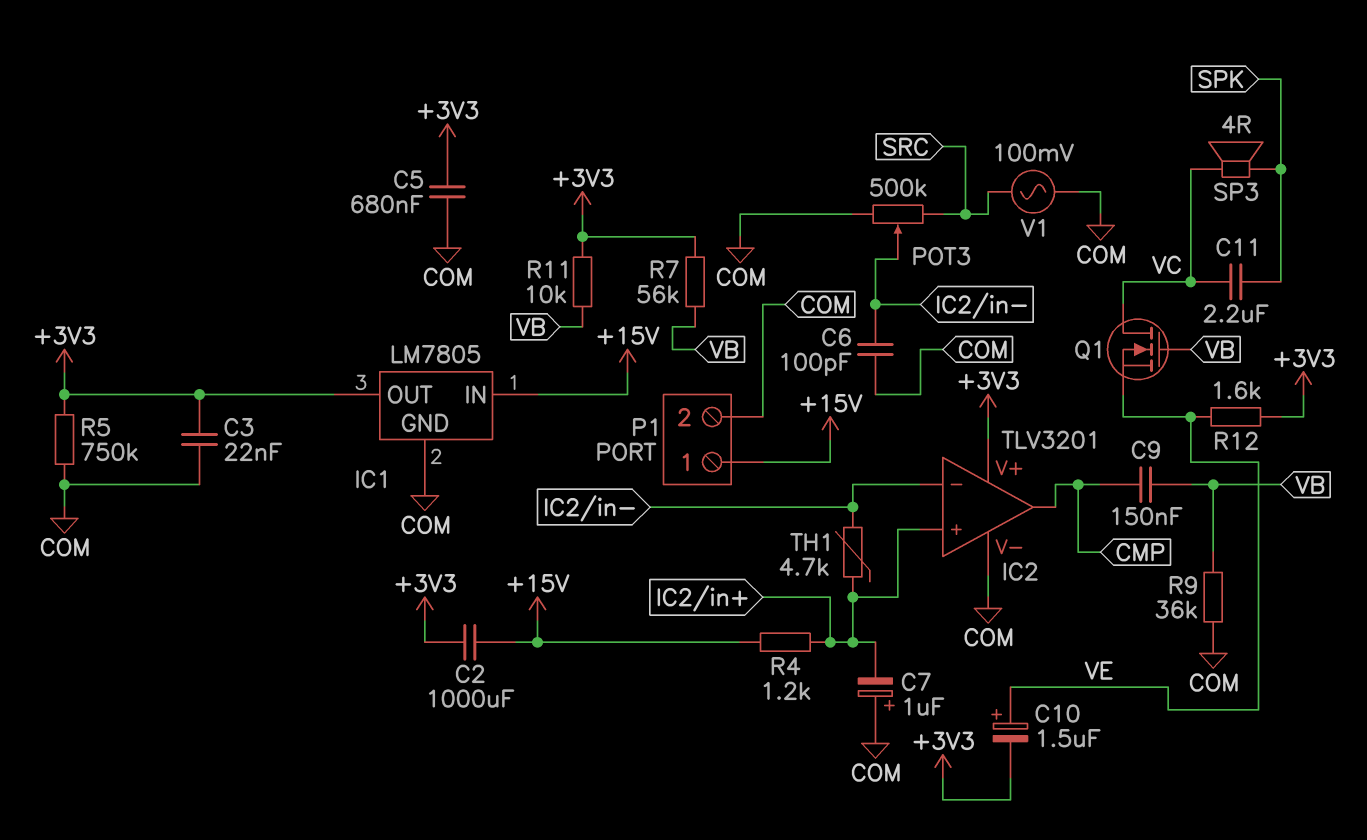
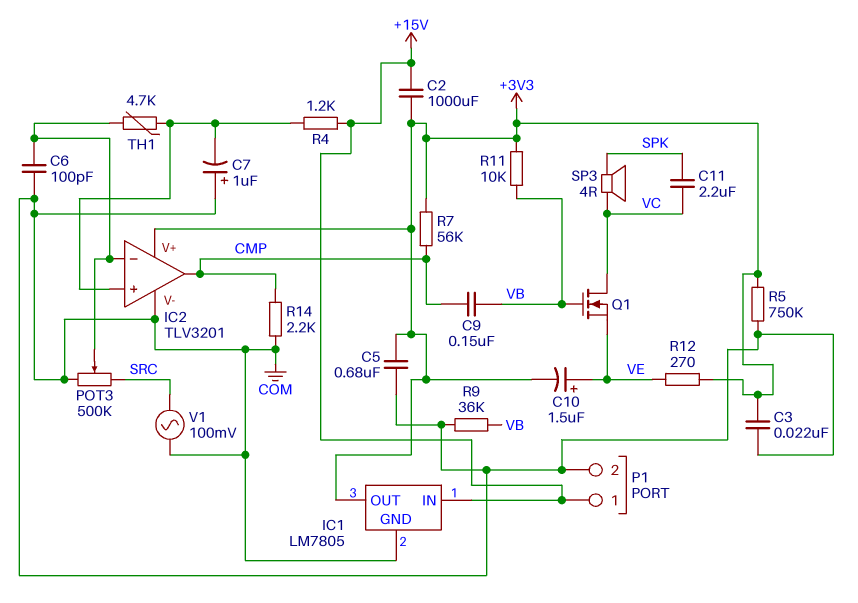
R7: 56k (+3V3, VB) -> 56k (+3V3, CMP)
R12: 1.6k (+3V3, VE) -> 270 (+3V3, VE)
R14: none -> 2.2k (CMP, COM)

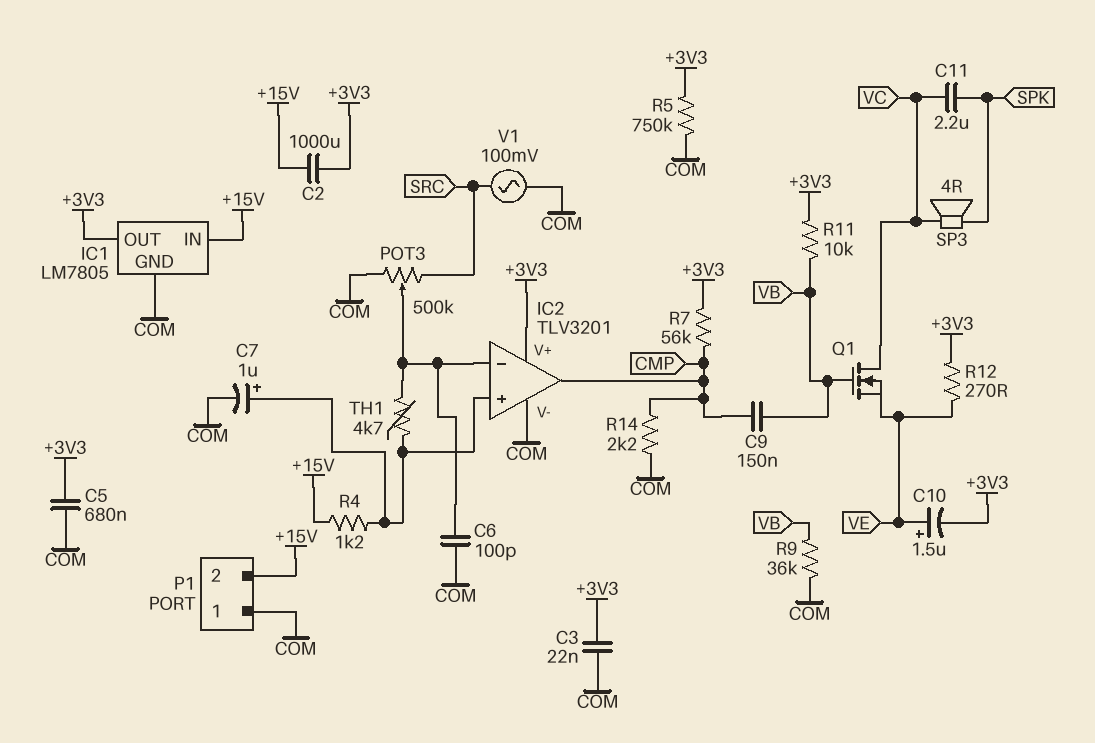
C7: 1uF (plus COM, minus IC2/in+) -> 1uF (plus IC2/in+, minus COM)
P1 pin 1: +15V -> COM
P1 pin 2: COM -> +15V

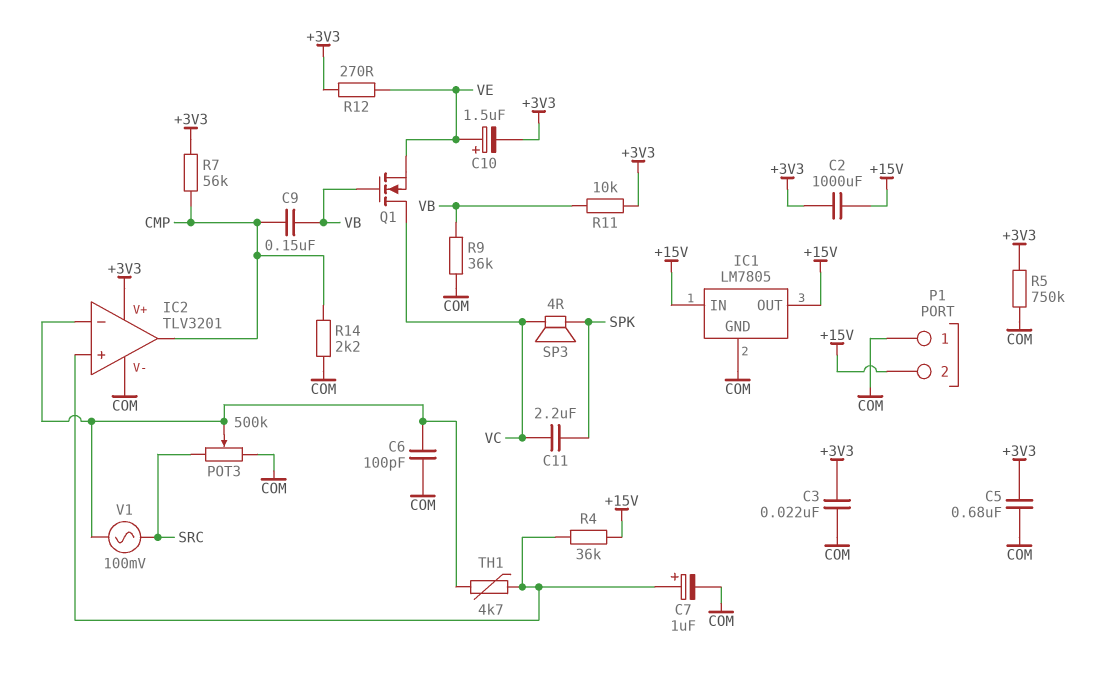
IC1 pin OUT: +3V3 -> +15V
R4: 1.2k (+15V, IC2/in+) -> 36k (+15V, IC2/in+)
V1: AC 100mV (COM, SRC) -> AC 100mV (IC2/in-, SRC)

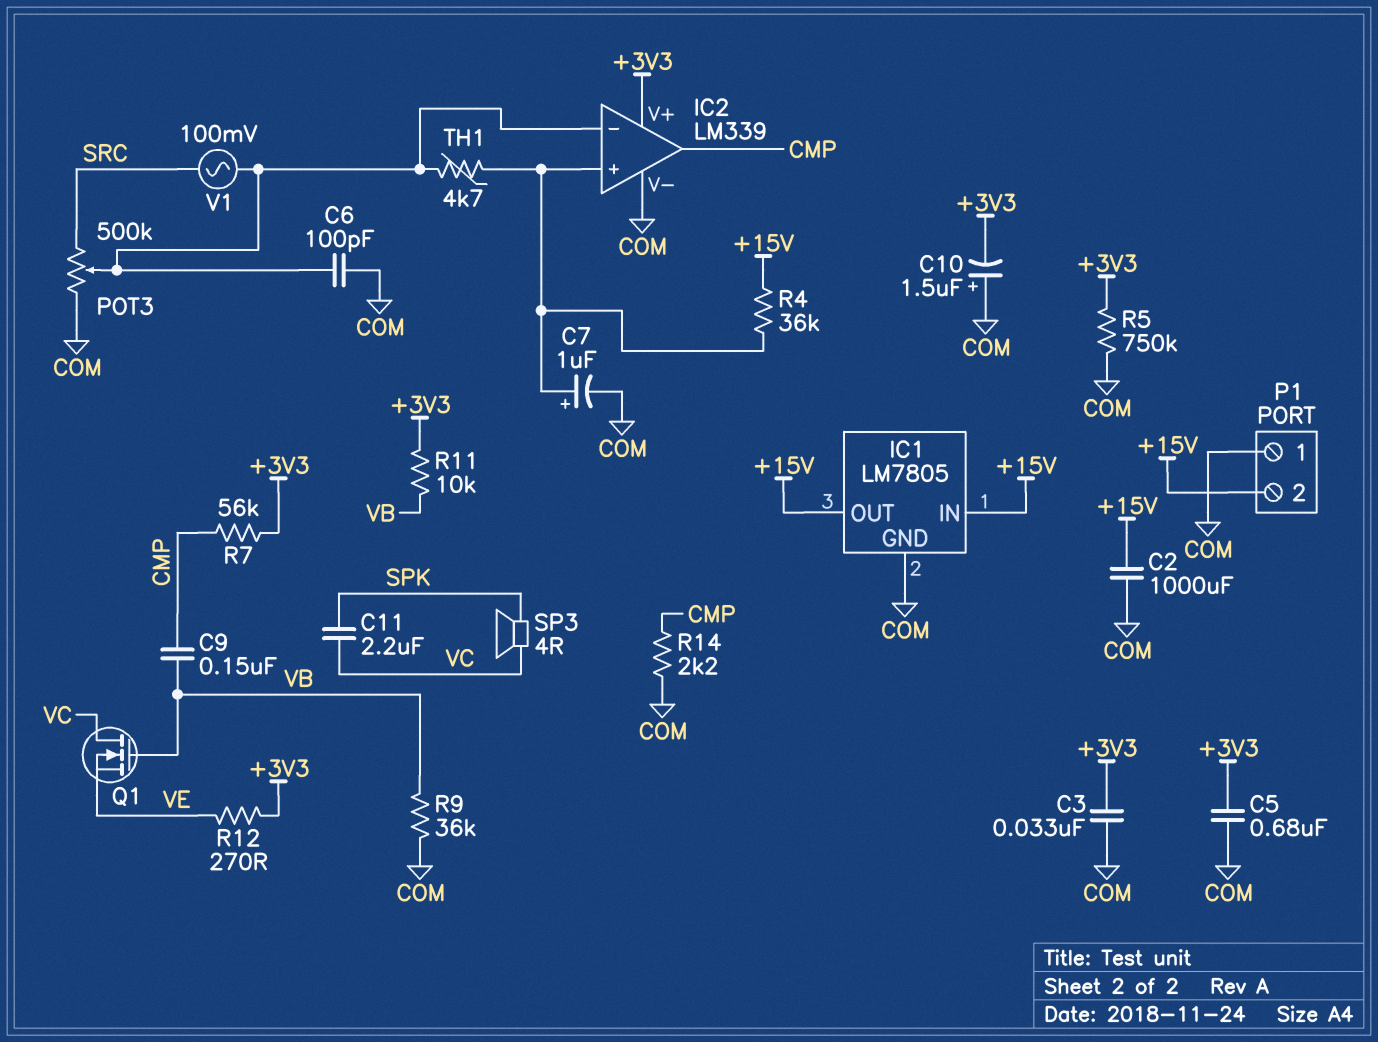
C2: 1000uF (+3V3, +15V) -> 1000uF (+15V, COM)
C3: 22nF (+3V3, COM) -> 33nF (+3V3, COM)
C10: 1.5uF (plus VE, minus +3V3) -> 1.5uF (plus COM, minus +3V3)
IC2: TLV3201 -> LM339

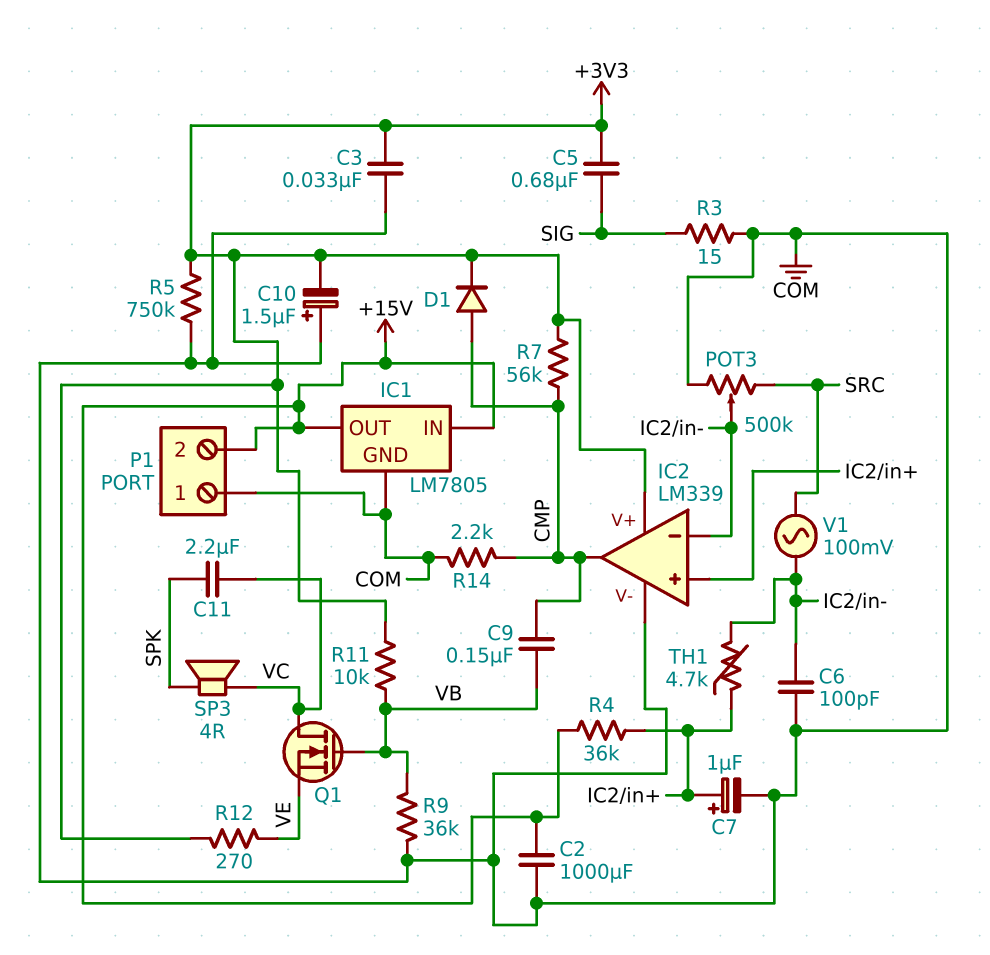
C5: 680nF (+3V3, COM) -> 680nF (+3V3, SIG)
D1: none -> diode (A CMP, K +3V3)
R3: none -> 15 (COM, SIG)

